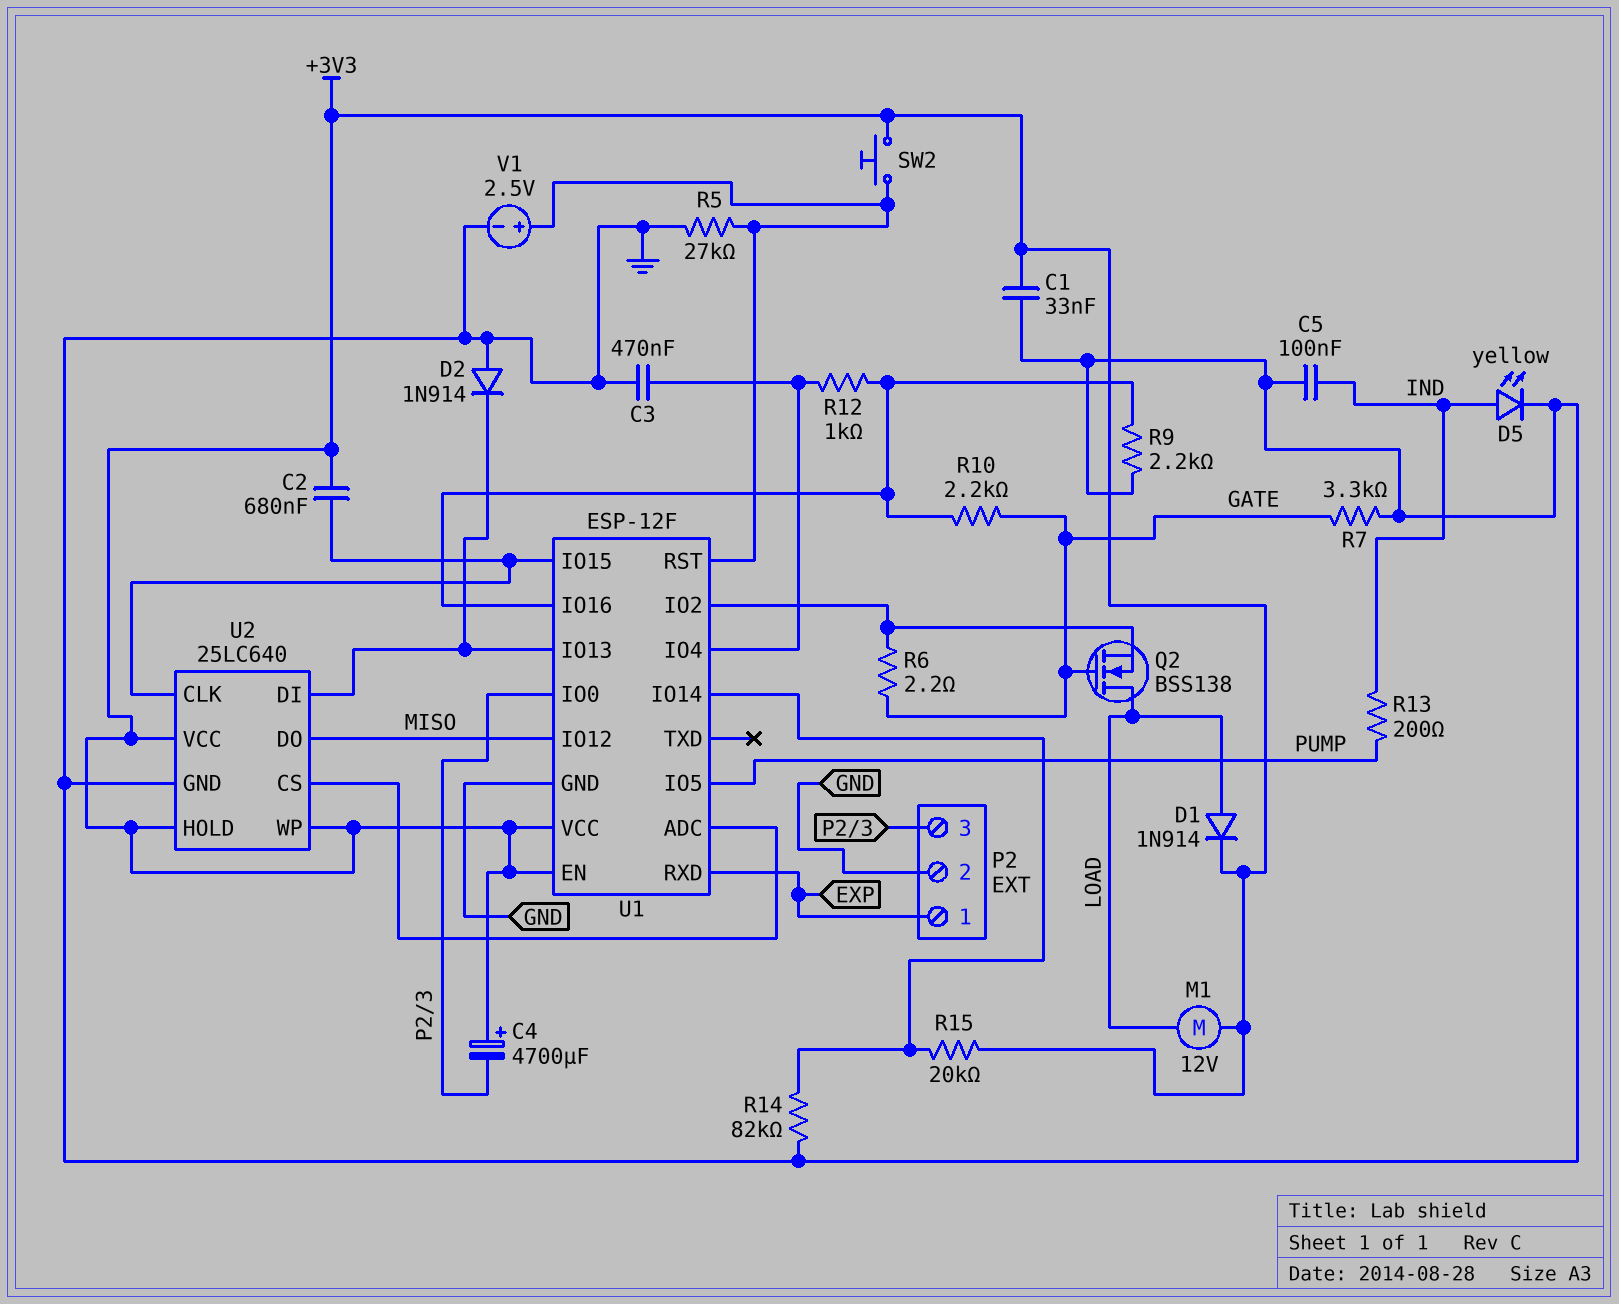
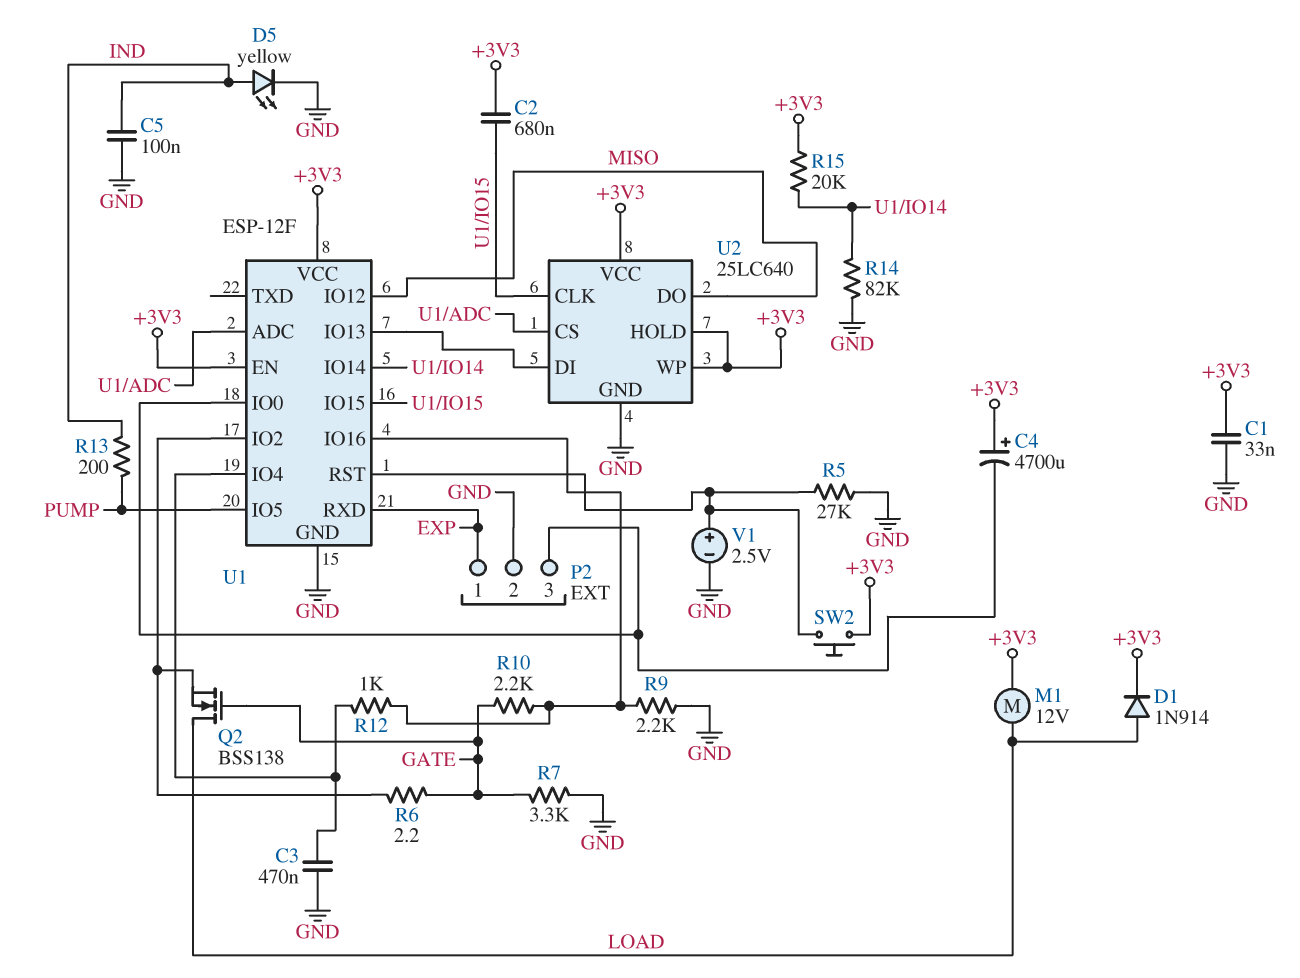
D2: diode 1N914 (A GND, K U1/IO13) -> none

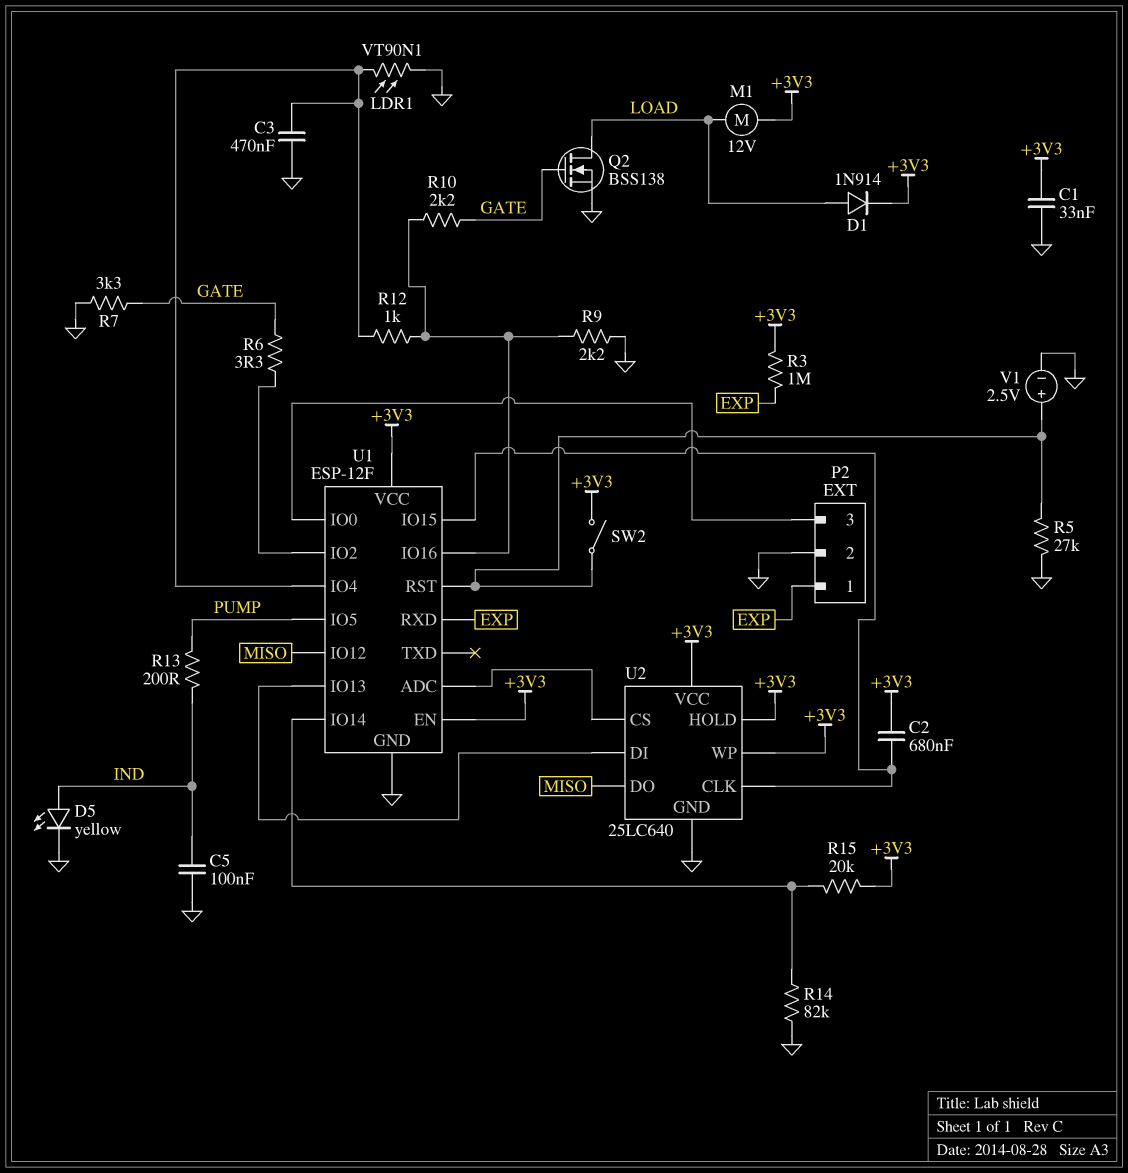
C4: 4700uF (plus +3V3, minus P2/3) -> none
LDR1: none -> VT90N1 (GND, U1/IO4)
Q2: NMOS BSS138 (G GATE, D LOAD, S U1/IO2) -> NMOS BSS138 (G GATE, D LOAD, S GND)
R3: none -> 1M (+3V3, EXP)
R6: 2.2 (GATE, U1/IO2) -> 3.3 (GATE, U1/IO2)
SW2: button (+3V3, U1/RST) -> switch (+3V3, U1/RST)

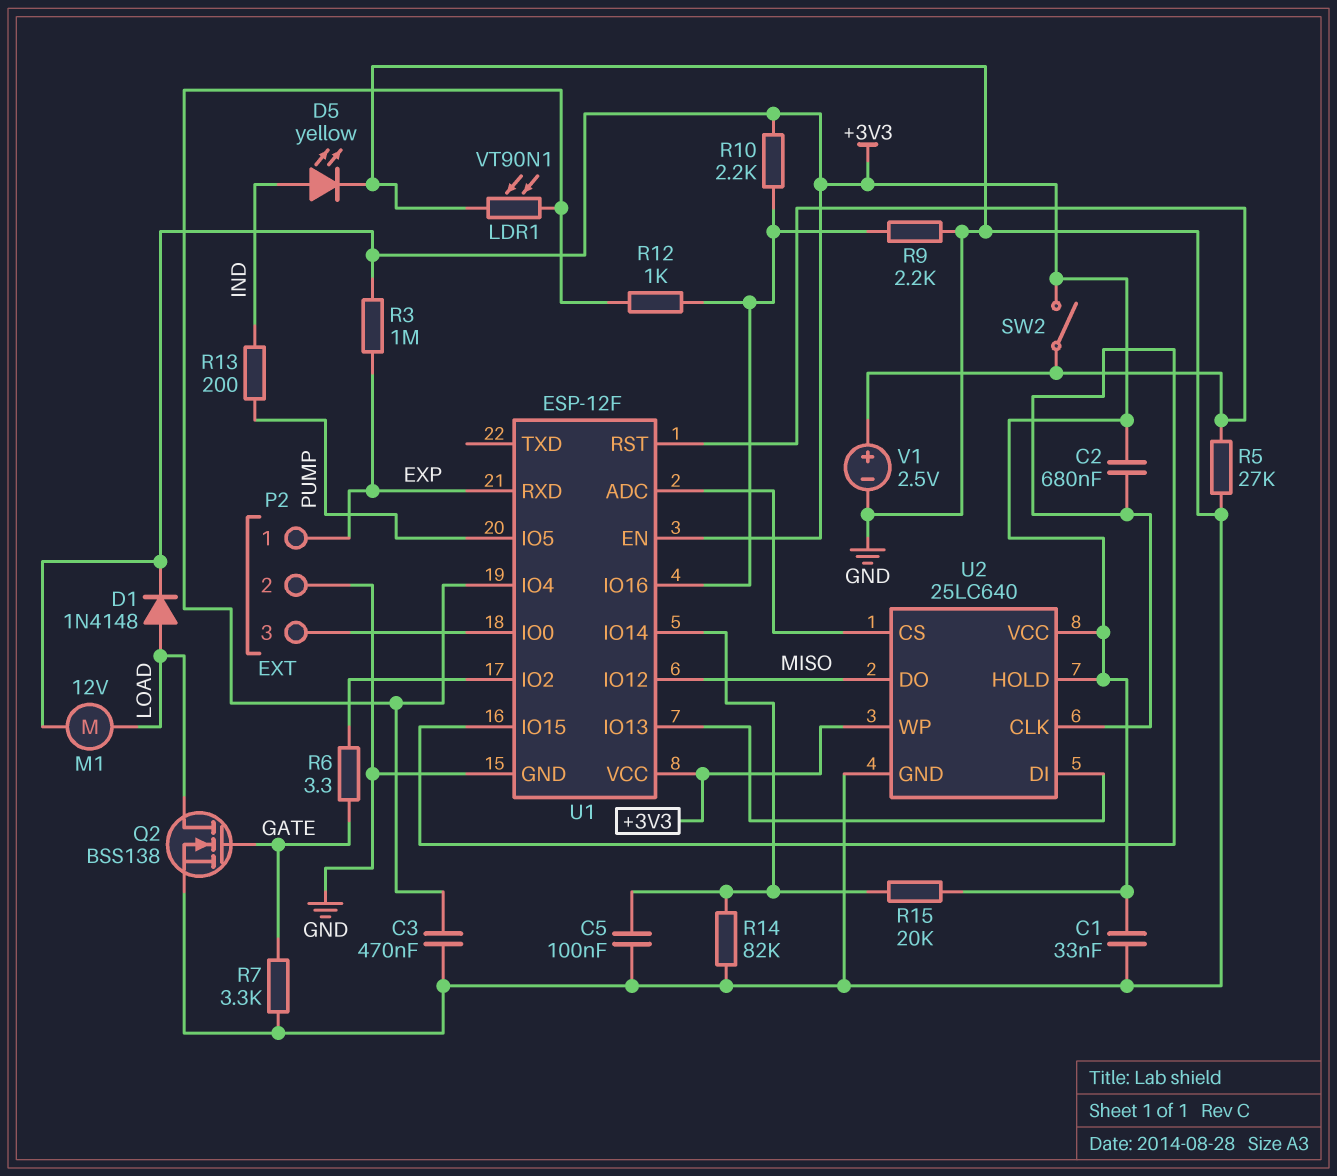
C5: 100nF (GND, IND) -> 100nF (GND, U1/IO14)
D1: diode 1N914 (A LOAD, K +3V3) -> diode 1N4148 (A LOAD, K +3V3)
R10: 2.2k (GATE, U1/IO16) -> 2.2k (+3V3, U1/IO16)

